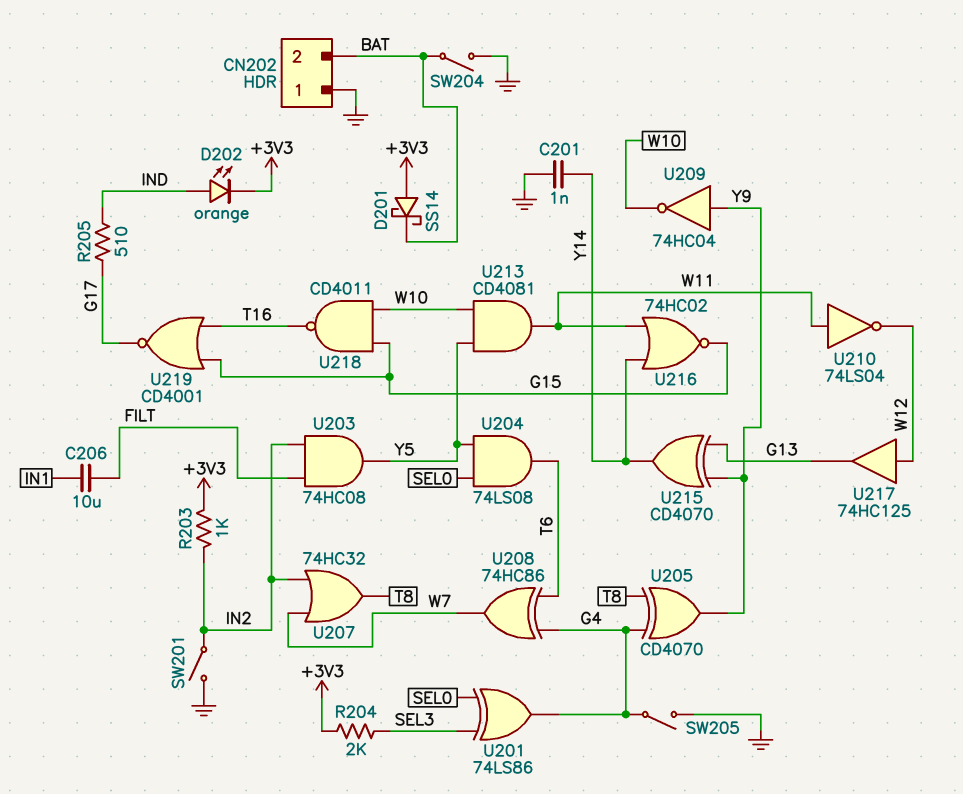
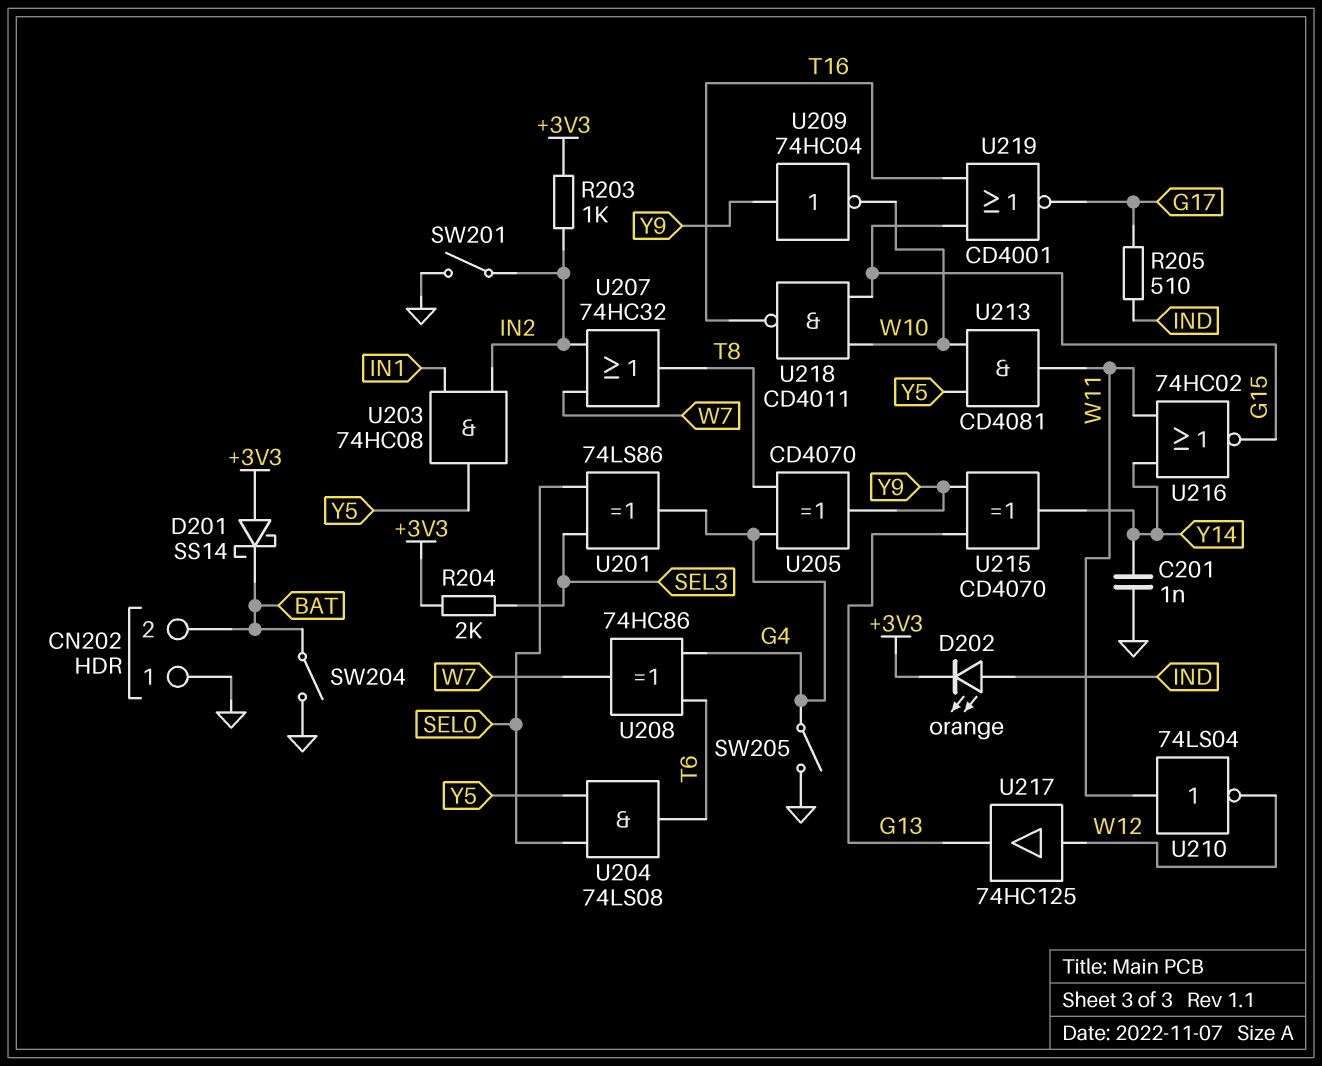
C206: 10uF (FILT, IN1) -> none
U203: AND 74HC08 (in FILT, in IN2, out Y5) -> AND 74HC08 (in IN1, in IN2, out Y5)

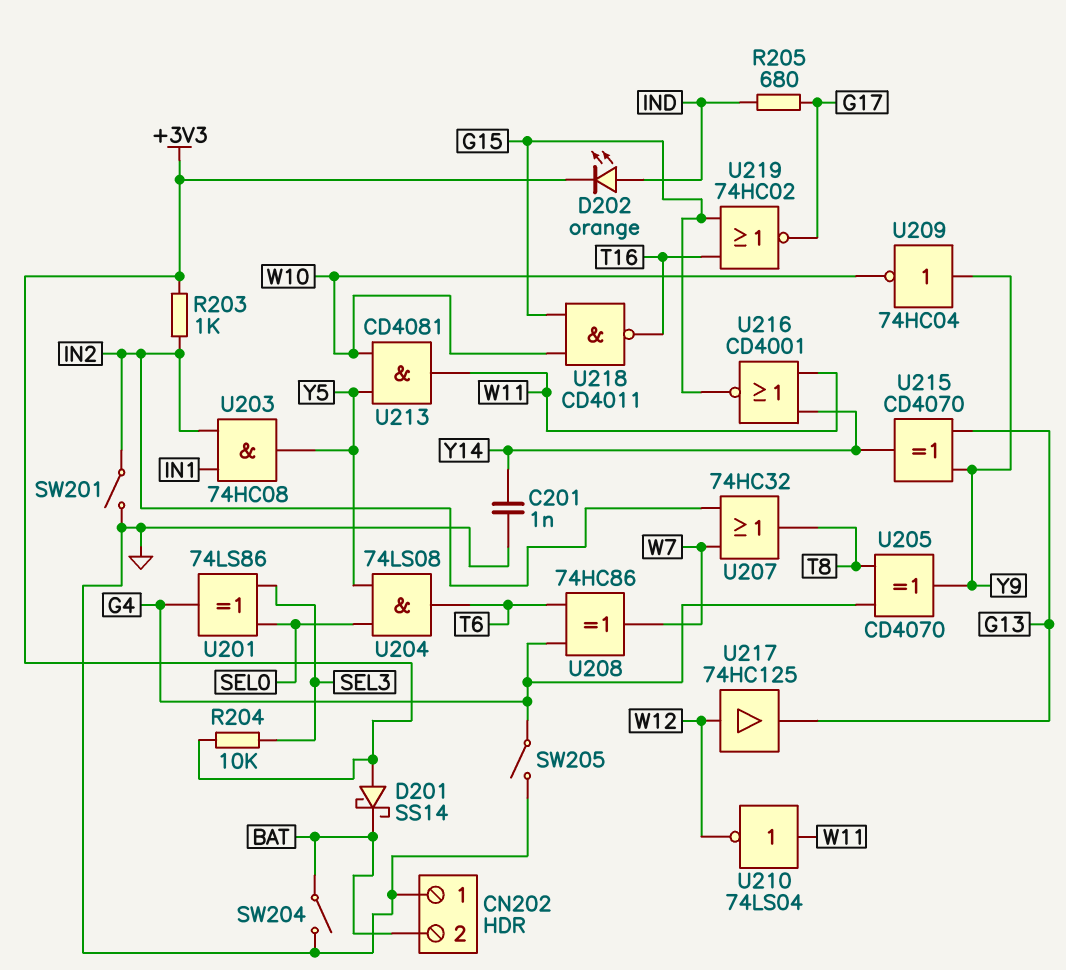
R204: 2k (+3V3, SEL3) -> 10k (+3V3, SEL3)
R205: 510 (G17, IND) -> 680 (G17, IND)
U216: NOR 74HC02 (in W11, in Y14, out G15) -> NOR CD4001 (in W11, in Y14, out G15)
U219: NOR CD4001 (in G15, in T16, out G17) -> NOR 74HC02 (in G15, in T16, out G17)

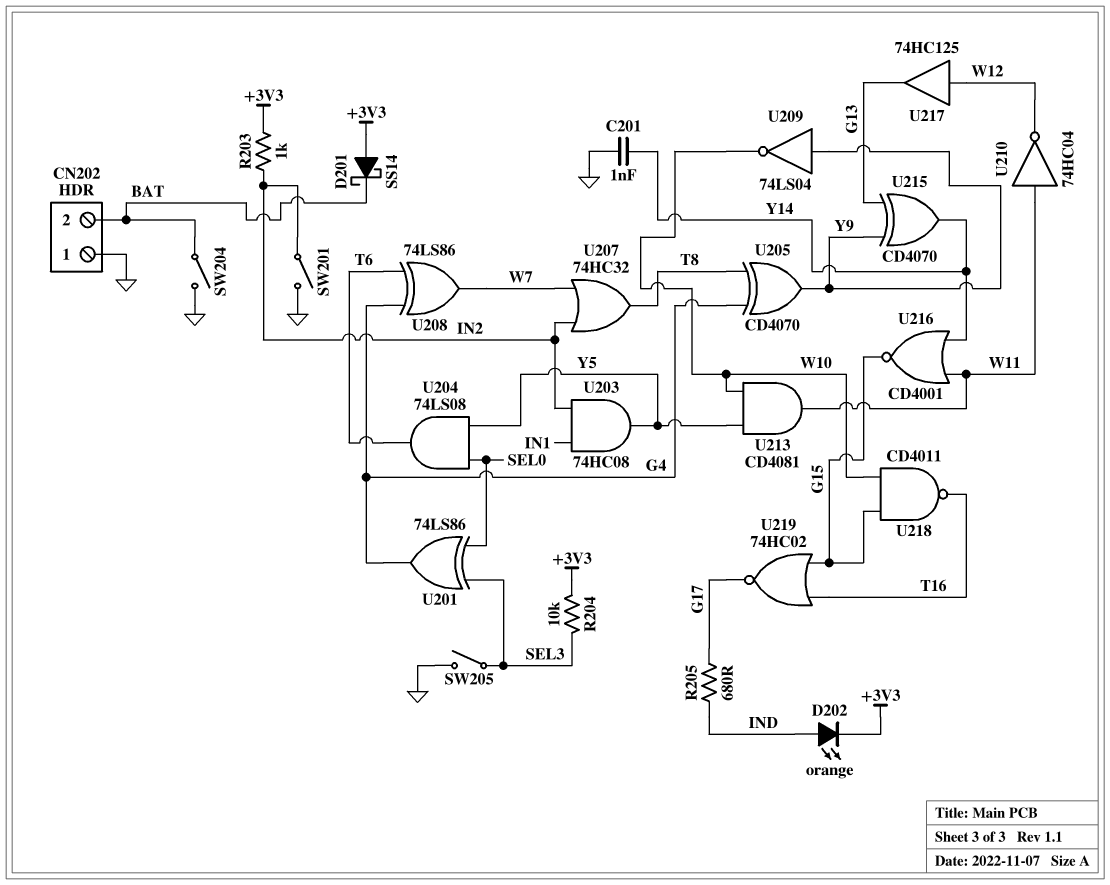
SW205: switch (G4, GND) -> switch (GND, SEL3)
U208: XOR 74HC86 (in G4, in T6, out W7) -> XOR 74LS86 (in G4, in T6, out W7)
U209: NOT 74HC04 (in Y9, out W10) -> NOT 74LS04 (in Y9, out W10)
U210: NOT 74LS04 (in W11, out W12) -> NOT 74HC04 (in W11, out W12)

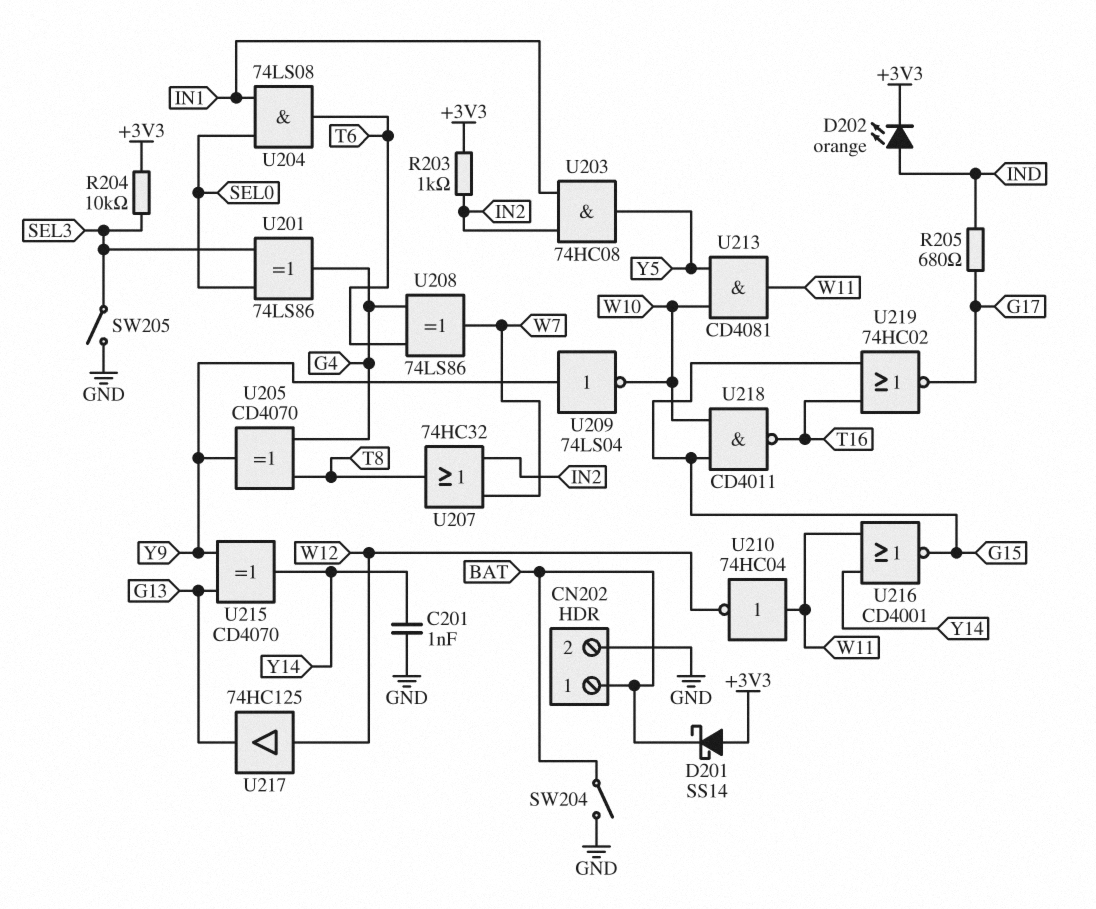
CN202 pin 1: GND -> BAT
CN202 pin 2: BAT -> GND
SW201: switch (GND, IN2) -> none
U204: AND 74LS08 (in SEL0, in Y5, out T6) -> AND 74LS08 (in IN1, in SEL0, out T6)

